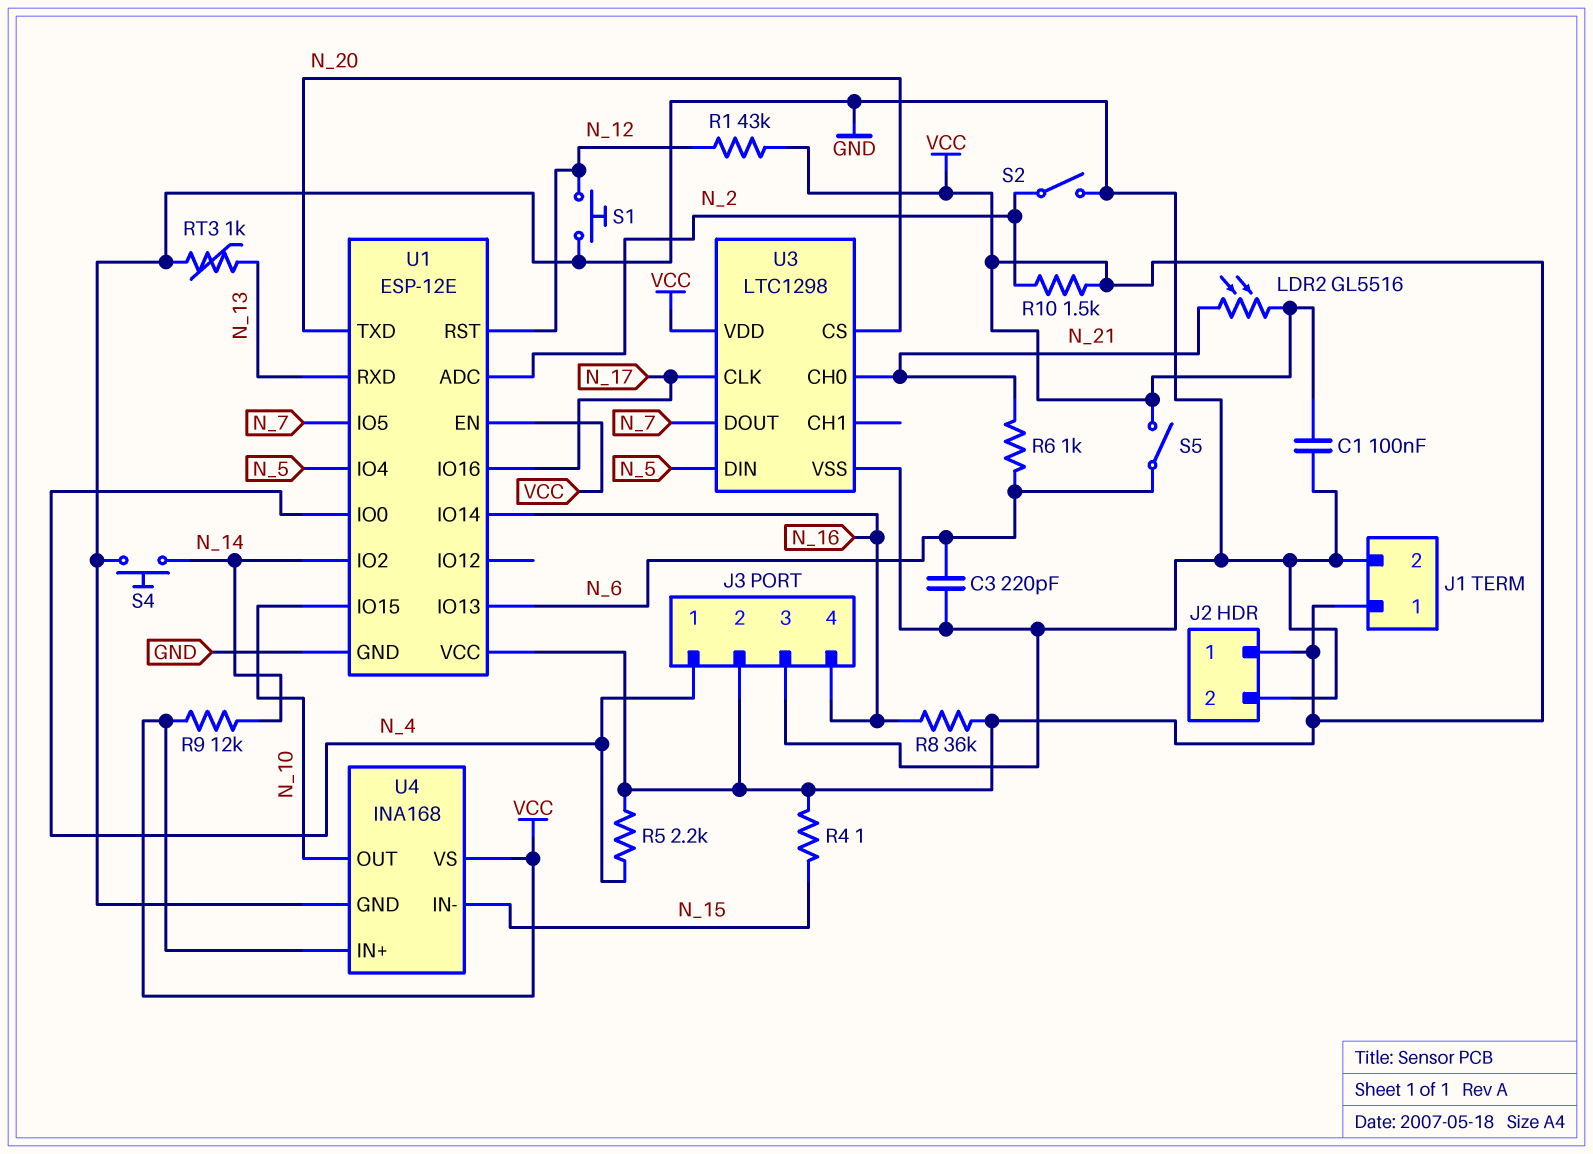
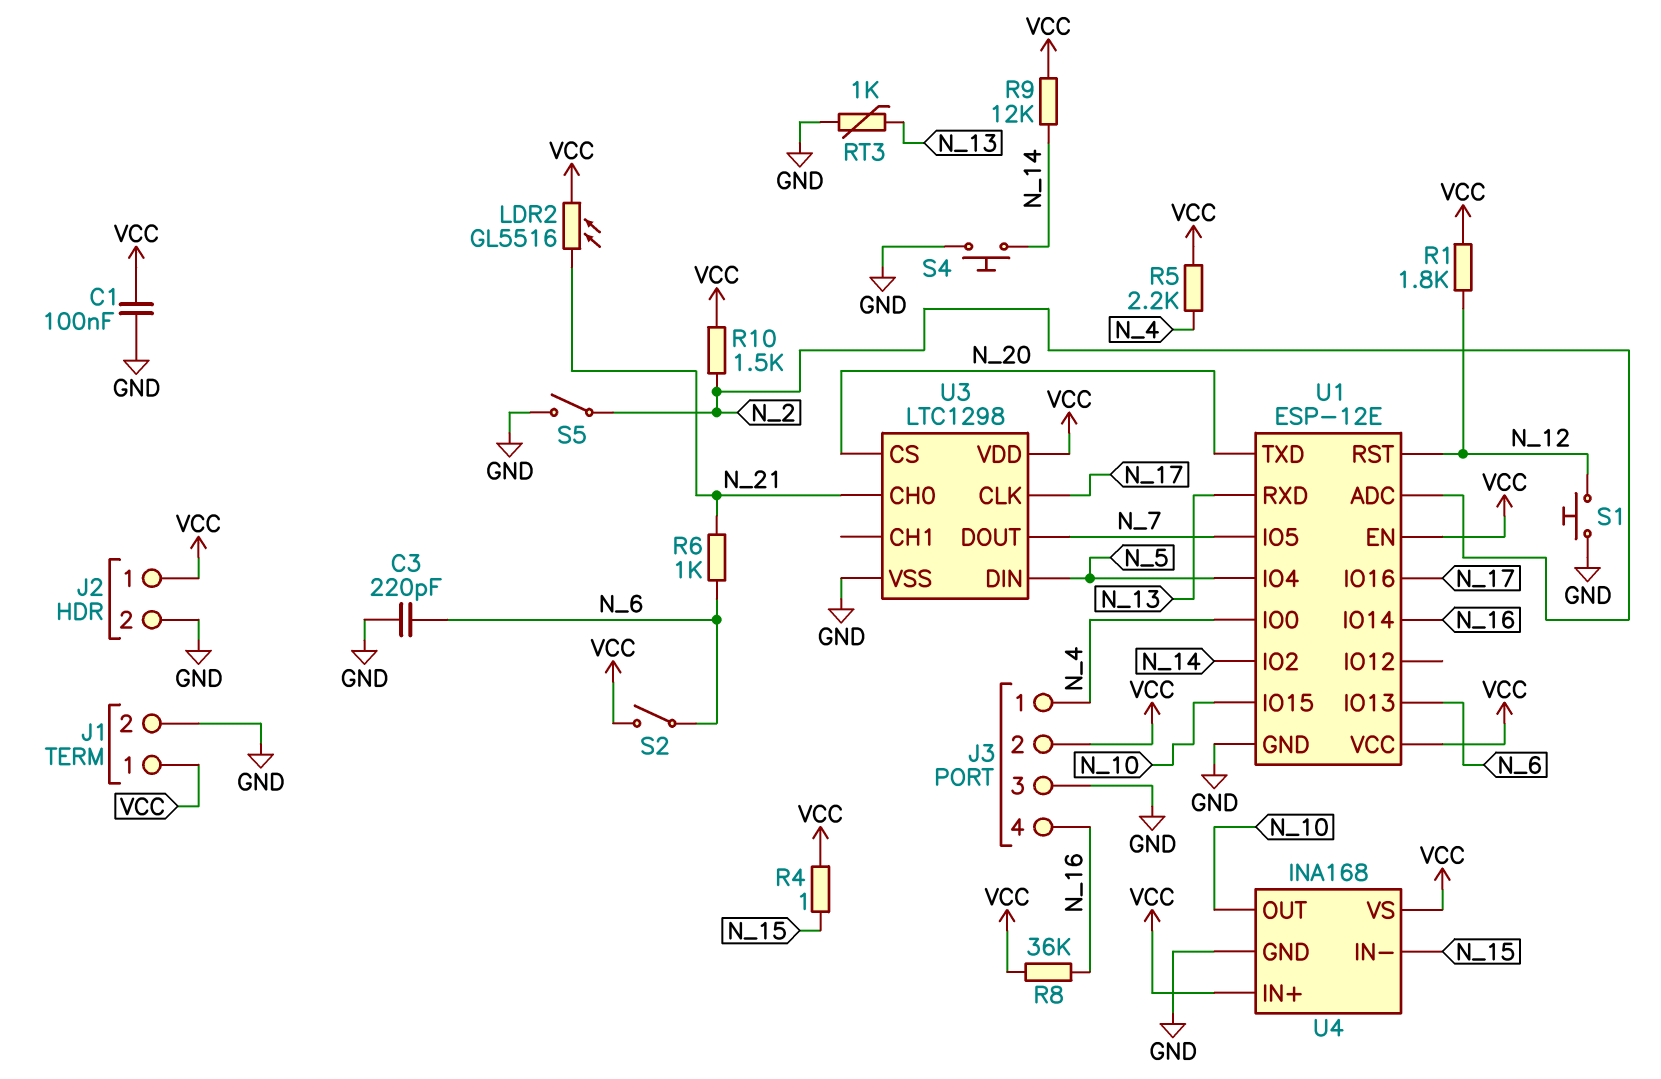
R1: 43k (N_12, VCC) -> 1.8k (N_12, VCC)
S2: switch (GND, N_2) -> switch (N_6, VCC)
S5: switch (N_6, VCC) -> switch (GND, N_2)

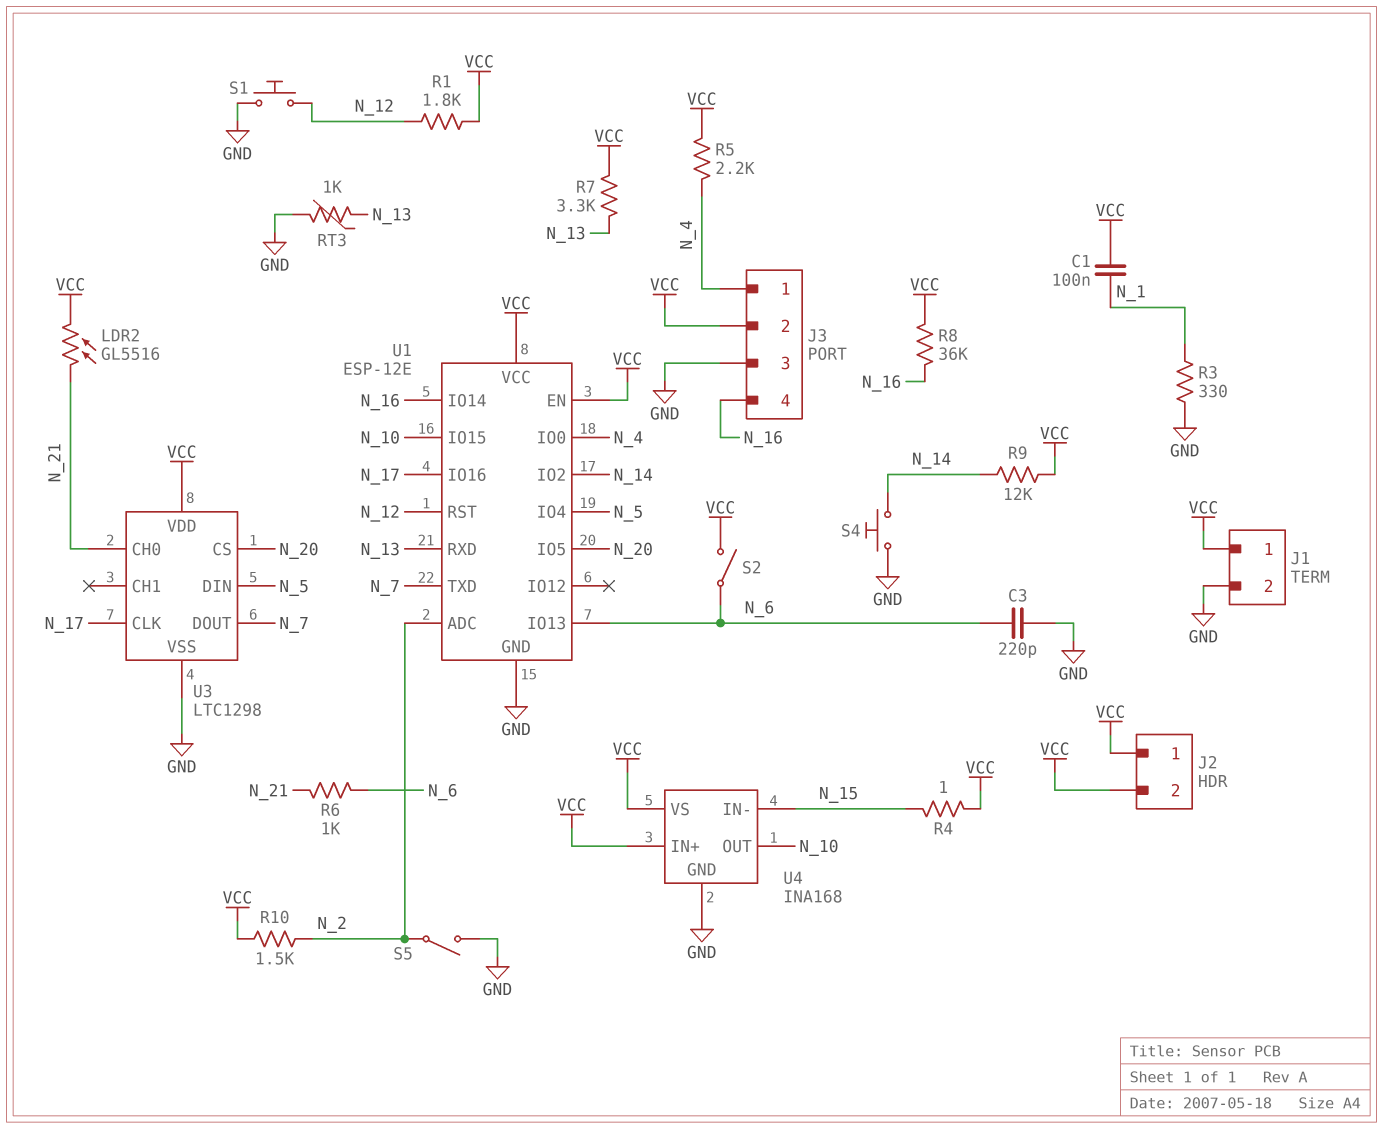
C1: 100nF (GND, VCC) -> 100nF (N_1, VCC)
J2 pin 2: GND -> VCC
R3: none -> 330 (GND, N_1)
R7: none -> 3.3k (N_13, VCC)
U1 pin IO5: N_7 -> N_20
U1 pin TXD: N_20 -> N_7

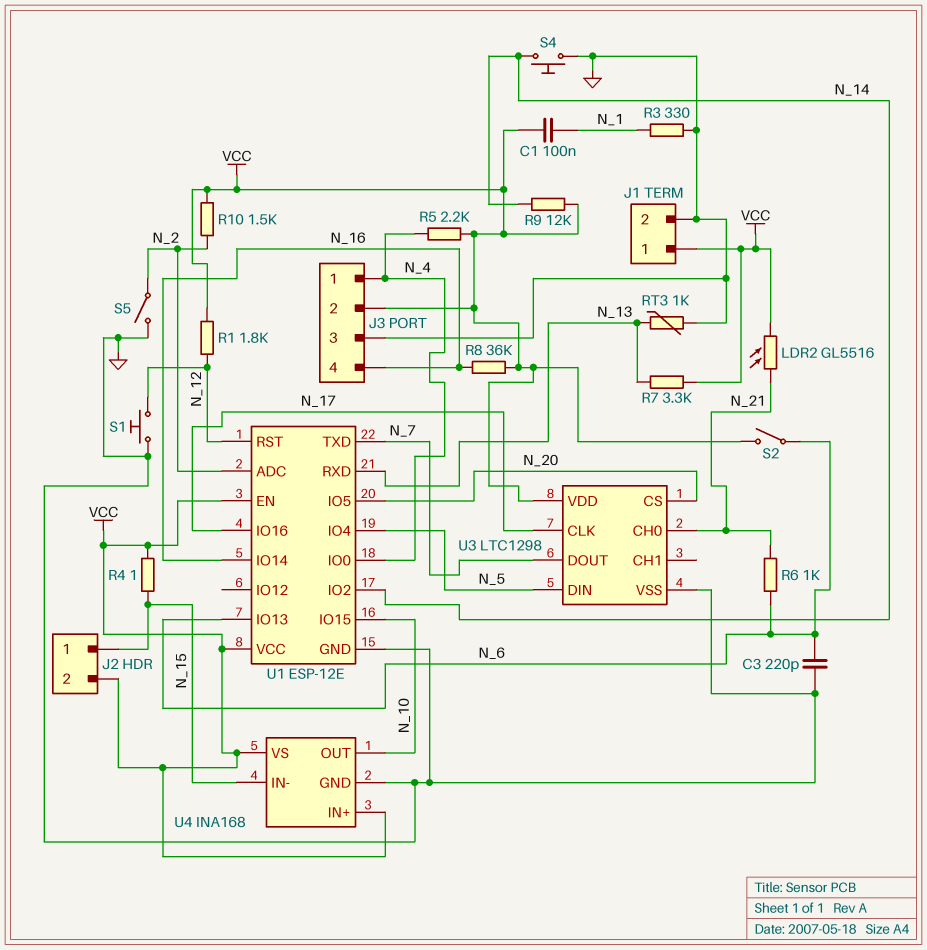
J2 pin 1: VCC -> N_15

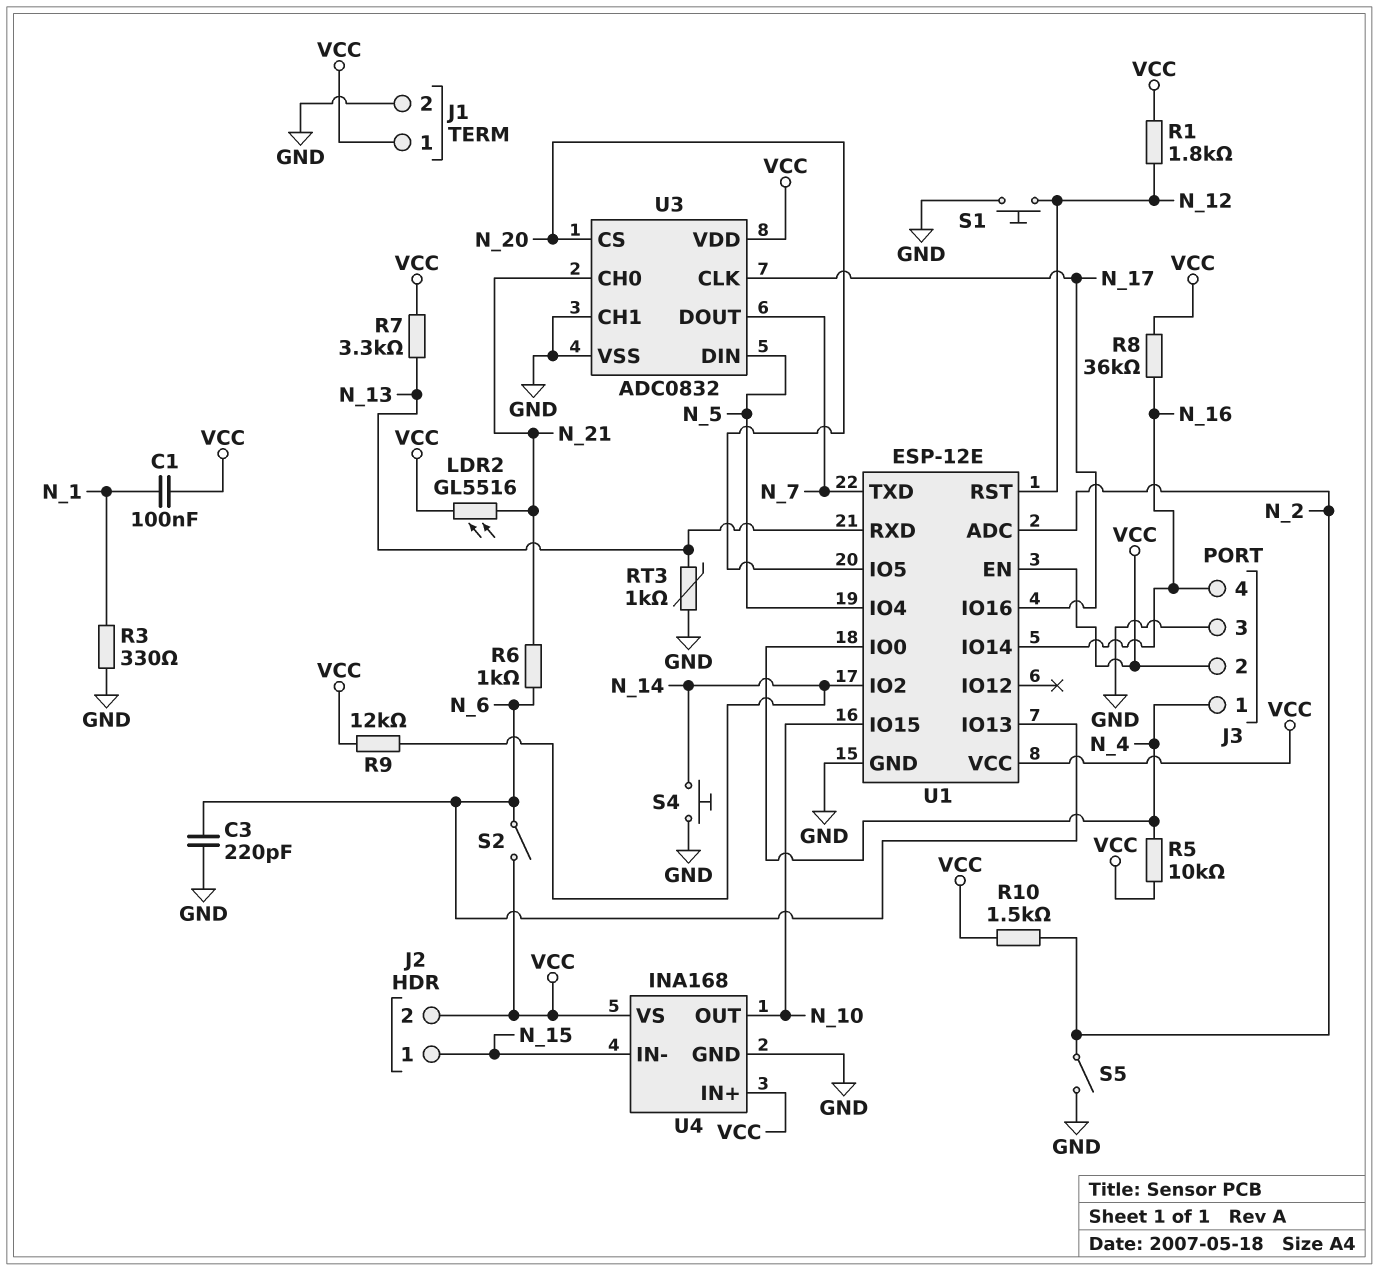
R4: 1 (N_15, VCC) -> none
R5: 2.2k (N_4, VCC) -> 10k (N_4, VCC)
U3: LTC1298 -> ADC0832
U3 pin CH1: none -> GND

